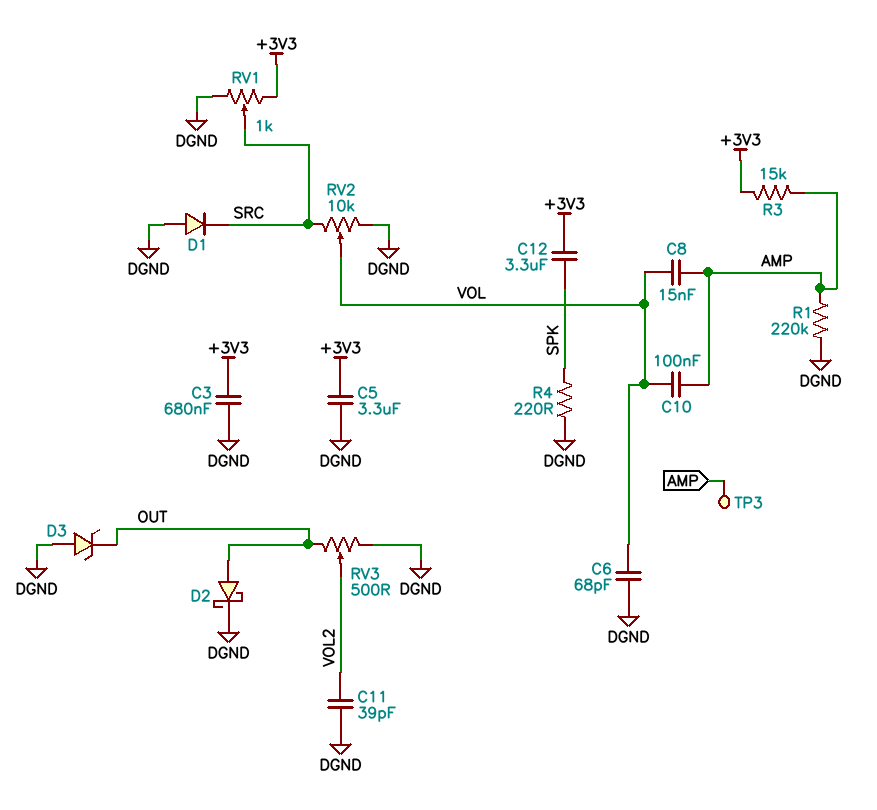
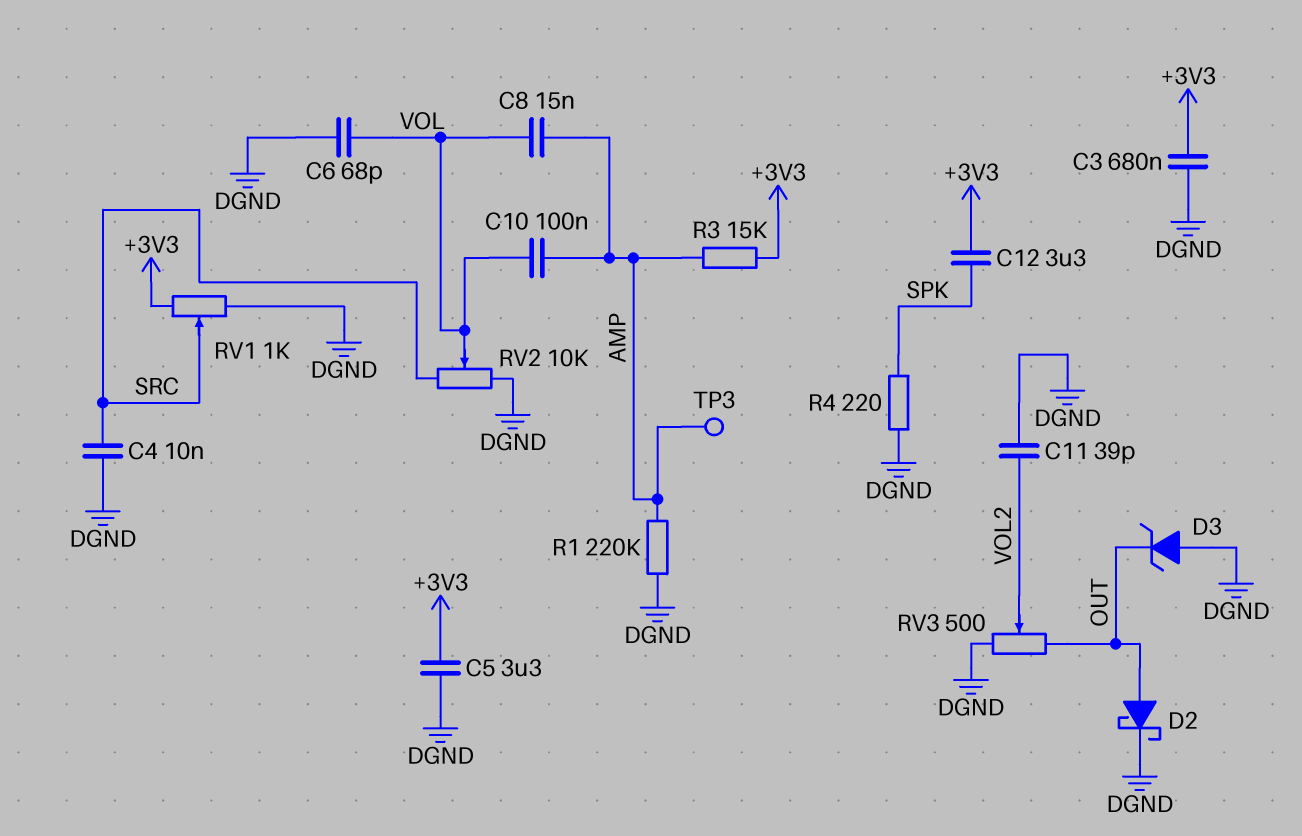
C4: none -> 10nF (DGND, SRC)
D1: diode (A DGND, K SRC) -> none

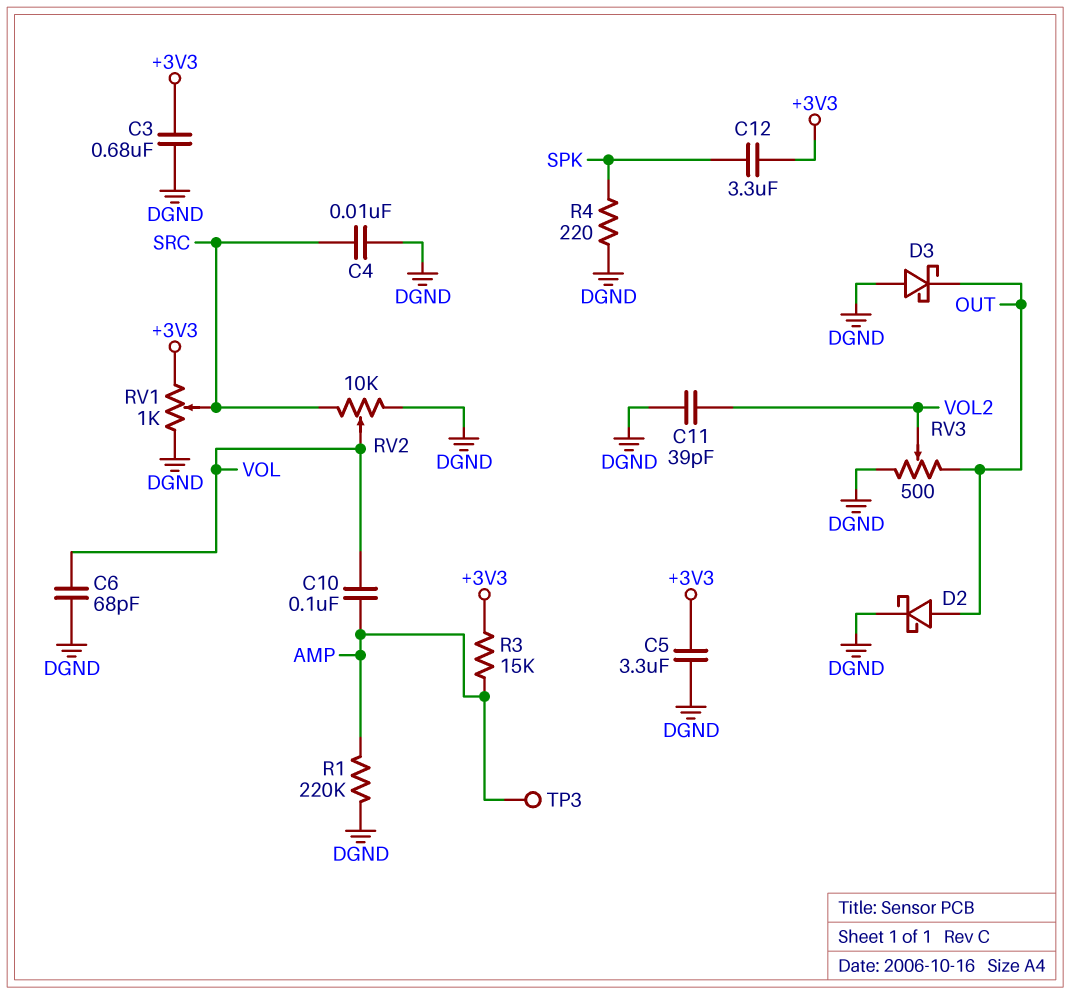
C8: 15nF (AMP, VOL) -> none
D3: zener (A DGND, K OUT) -> schottky (A DGND, K OUT)

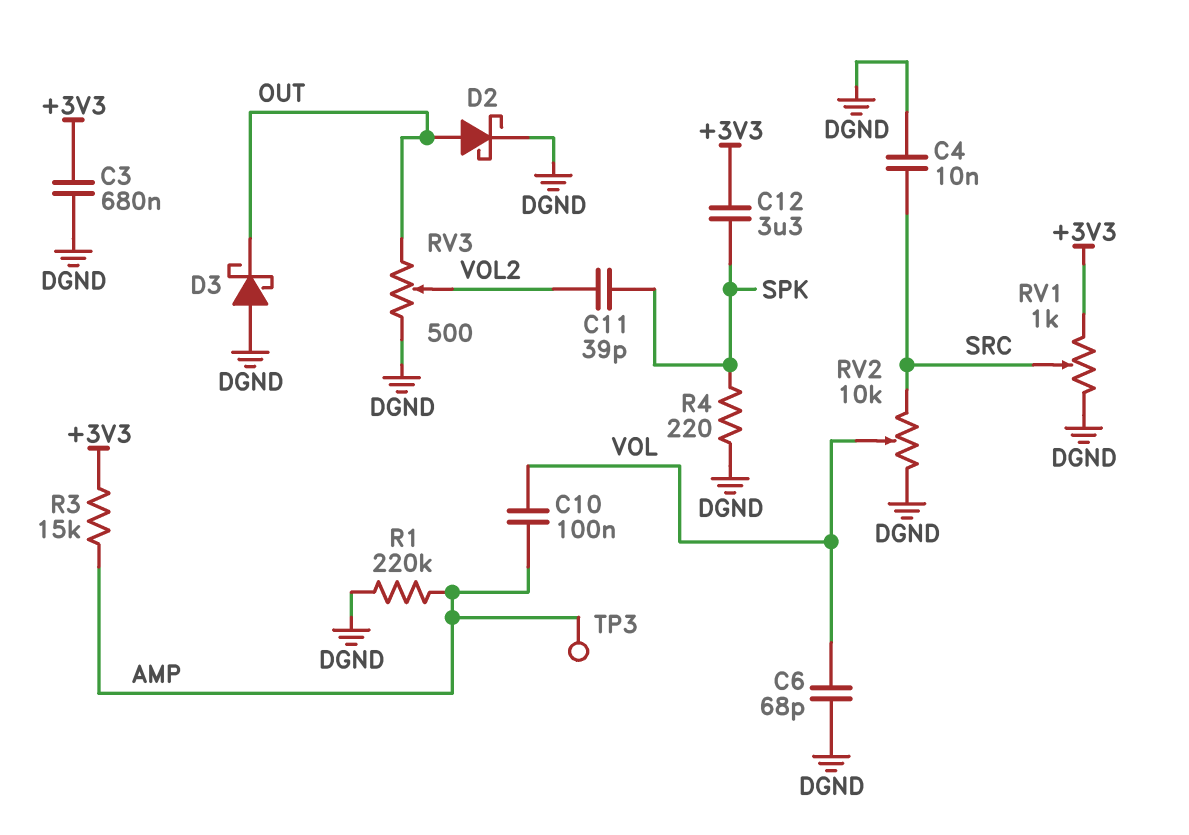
C5: 3.3uF (+3V3, DGND) -> none
C11: 39pF (DGND, VOL2) -> 39pF (SPK, VOL2)

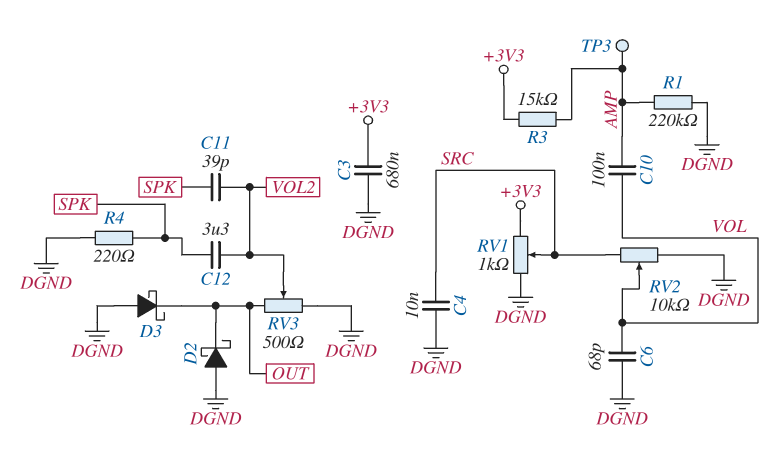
C12: 3.3uF (+3V3, SPK) -> 3.3uF (SPK, VOL2)
D2: schottky (A OUT, K DGND) -> schottky (A DGND, K OUT)

